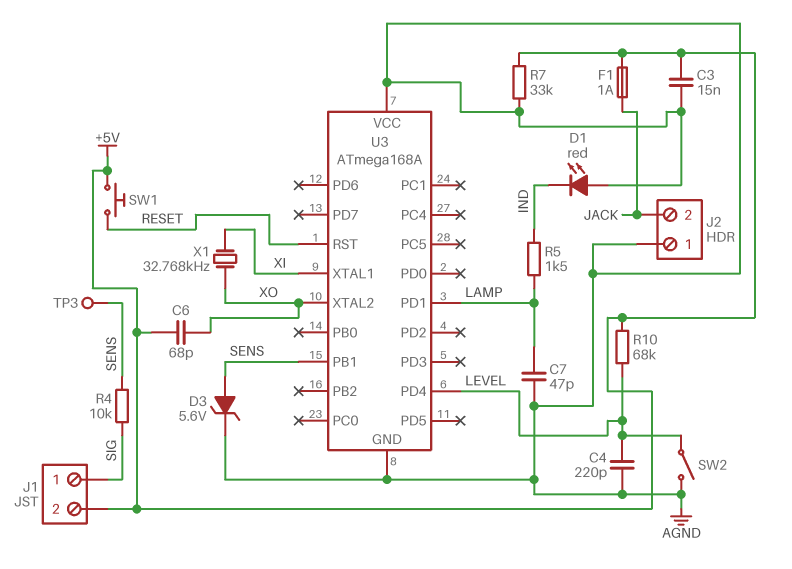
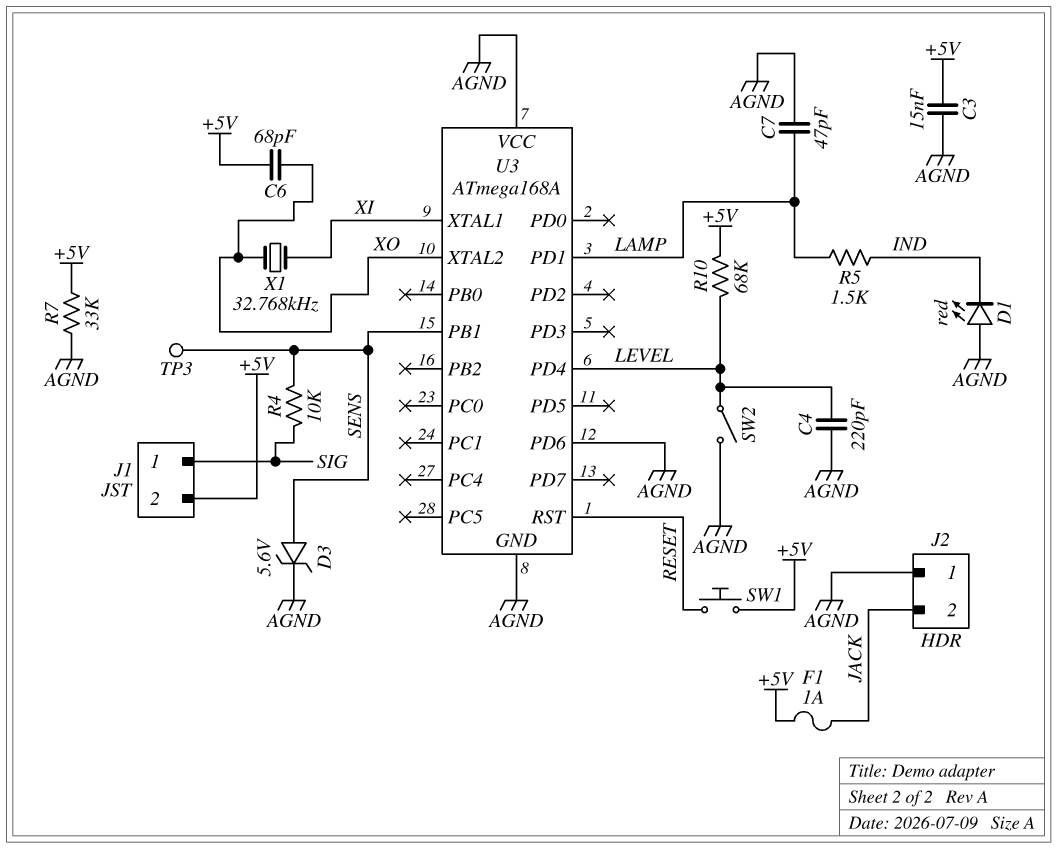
U3 pin PD6: none -> AGND

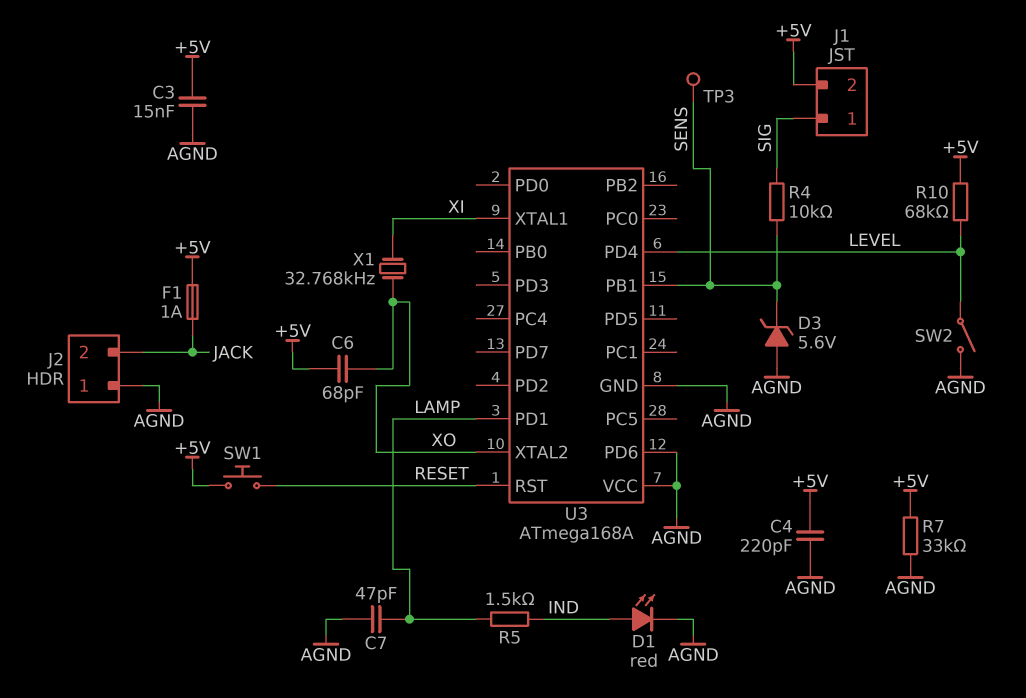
C4: 220pF (AGND, LEVEL) -> 220pF (+5V, AGND)
D1: LED red (A AGND, K IND) -> LED red (A IND, K AGND)
D3: zener 5.6V (A SENS, K AGND) -> zener 5.6V (A AGND, K SENS)

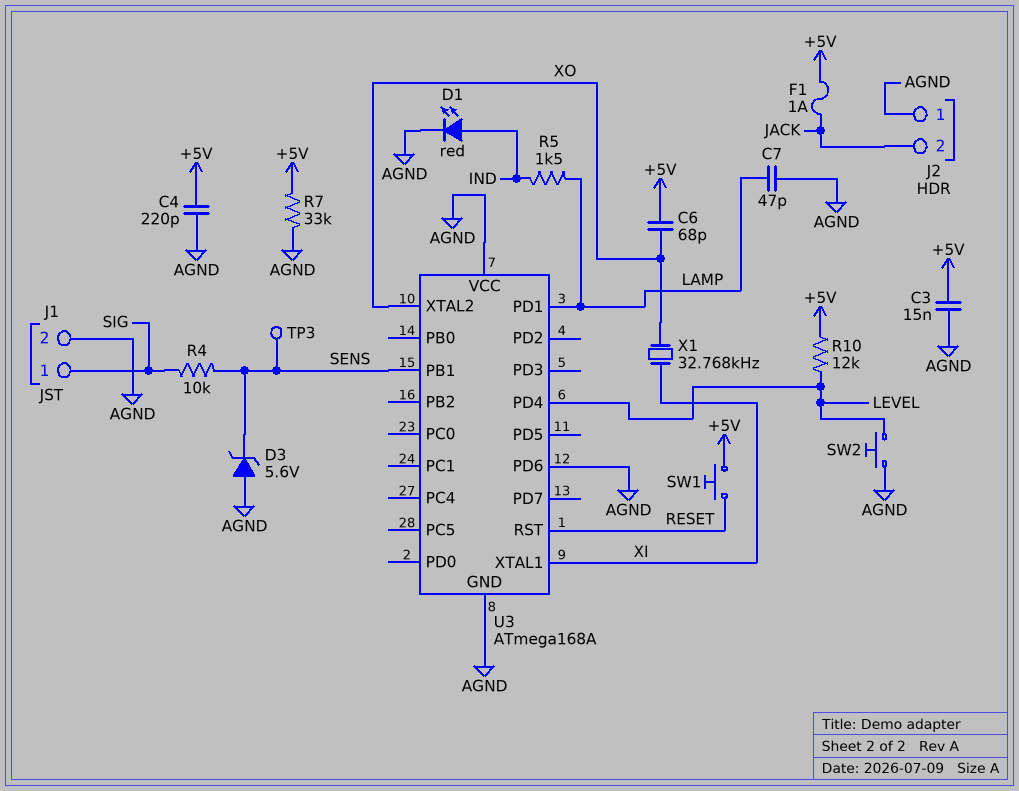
J1 pin 2: +5V -> AGND
R10: 68k (+5V, LEVEL) -> 12k (+5V, LEVEL)
SW2: switch (AGND, LEVEL) -> button (AGND, LEVEL)

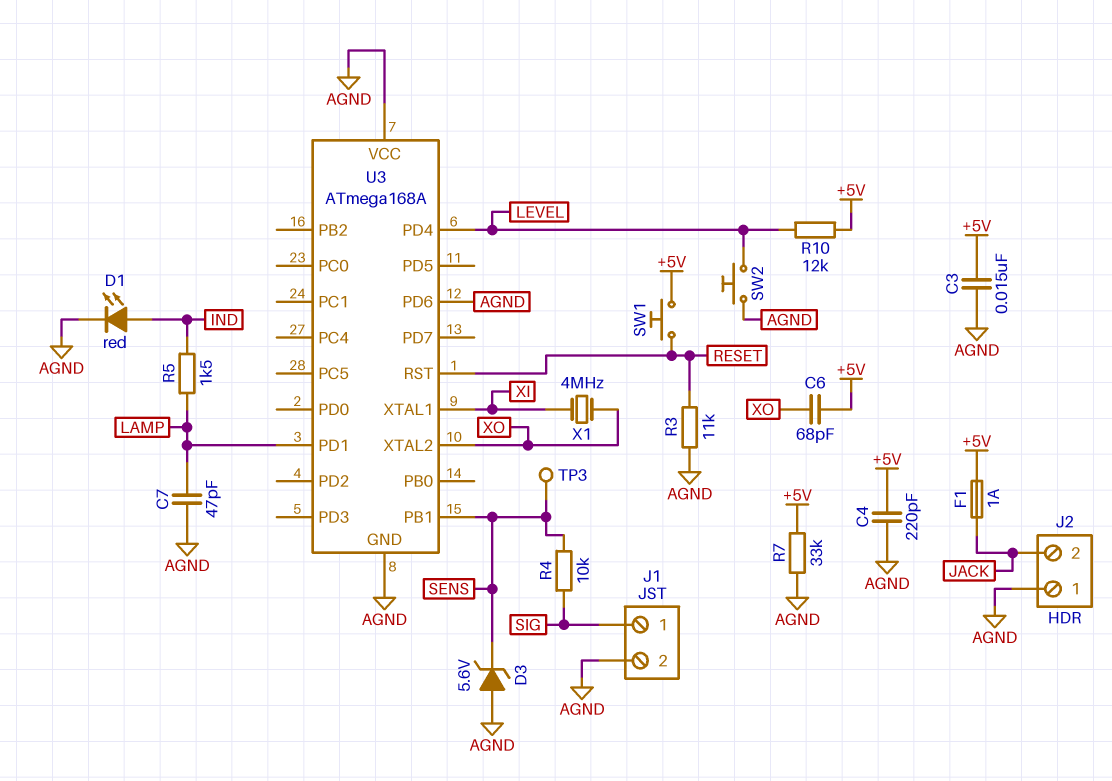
R3: none -> 11k (AGND, RESET)
X1: 32.768kHz (XI, XO) -> 4MHz (XI, XO)

